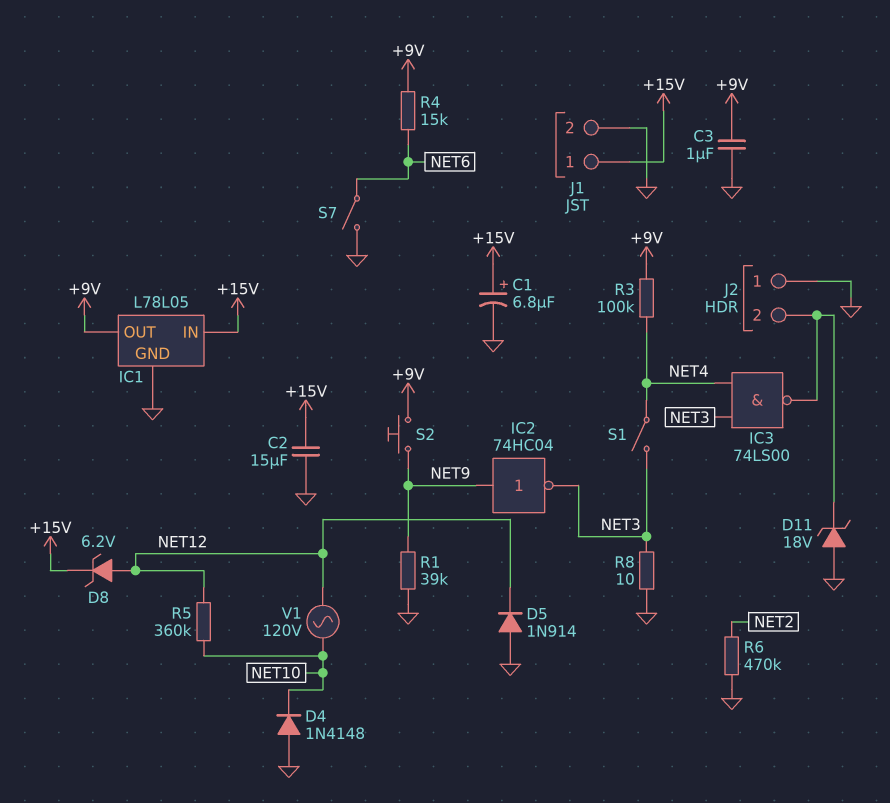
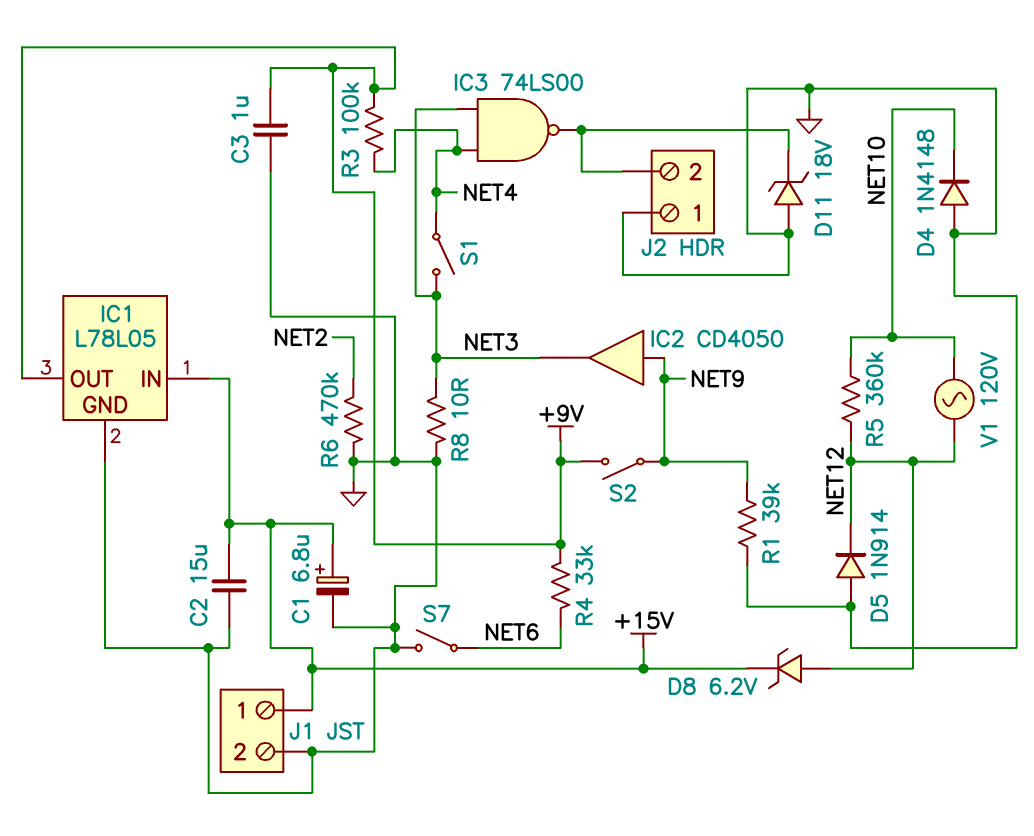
IC2: NOT 74HC04 (in NET9, out NET3) -> buffer CD4050 (in NET9, out NET3)
R4: 15k (+9V, NET6) -> 33k (+9V, NET6)
S2: button (+9V, NET9) -> switch (+9V, NET9)

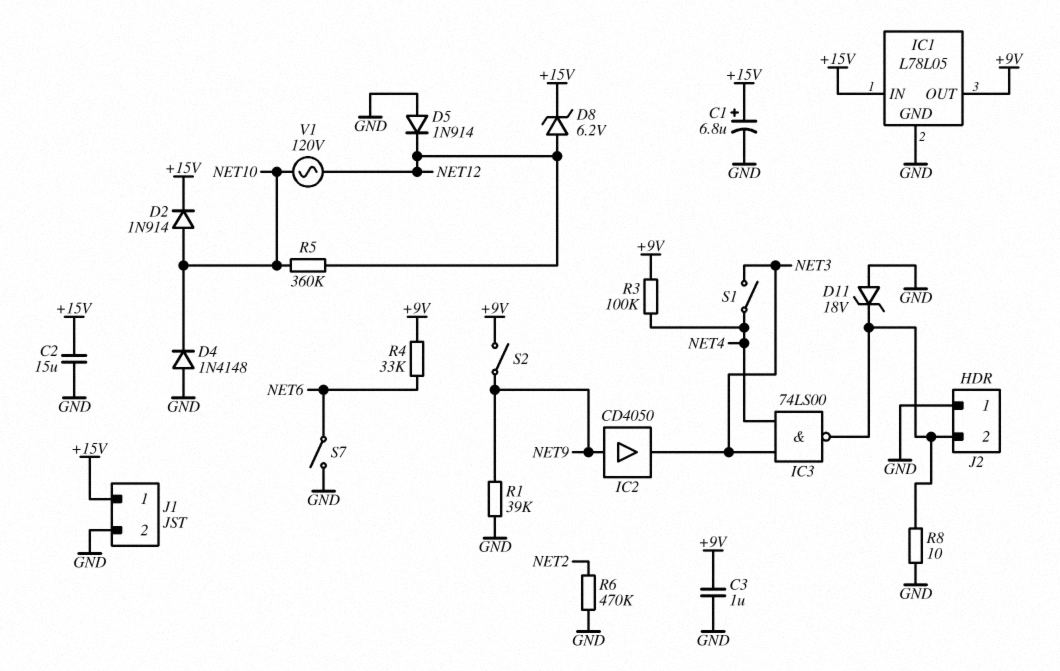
D2: none -> diode 1N914 (A NET10, K +15V)
R8: 10 (GND, NET3) -> 10 (GND, J2/2)

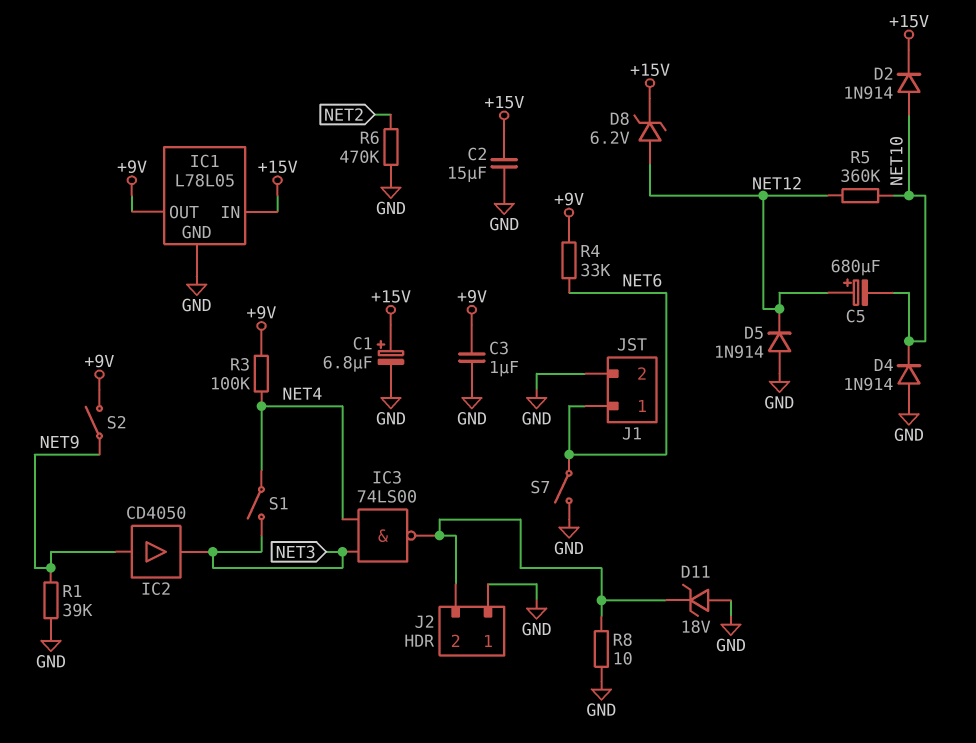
C5: none -> 680uF (plus NET12, minus NET10)
D4: diode 1N4148 (A GND, K NET10) -> diode 1N914 (A GND, K NET10)
J1 pin 1: +15V -> NET6
V1: AC 120V (NET10, NET12) -> none

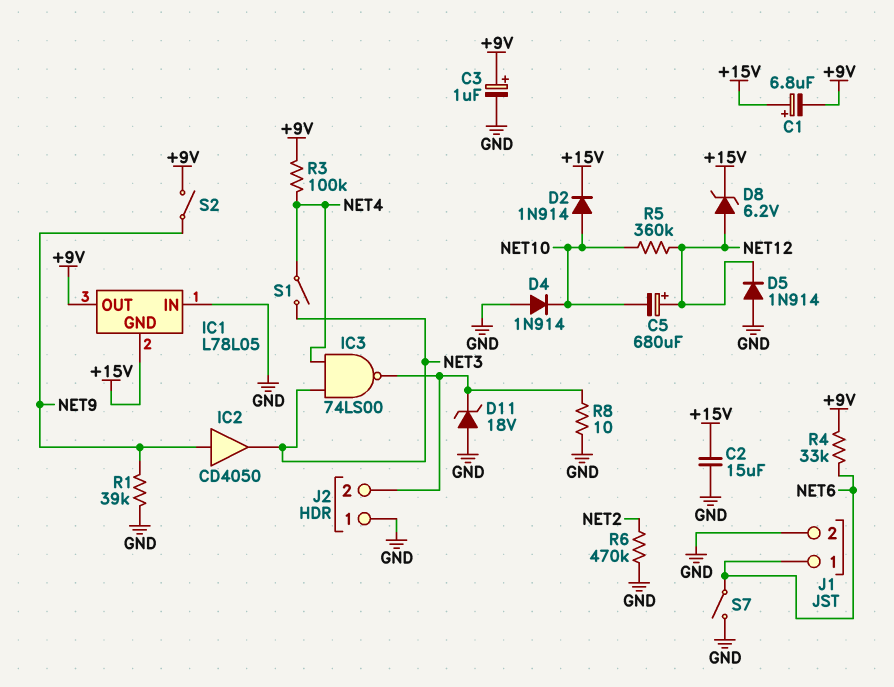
C1: 6.8uF (plus +15V, minus GND) -> 6.8uF (plus +15V, minus +9V)
C3: 1uF (+9V, GND) -> 1uF (plus +9V, minus GND)
IC1 pin GND: GND -> +15V
IC1 pin IN: +15V -> GND

